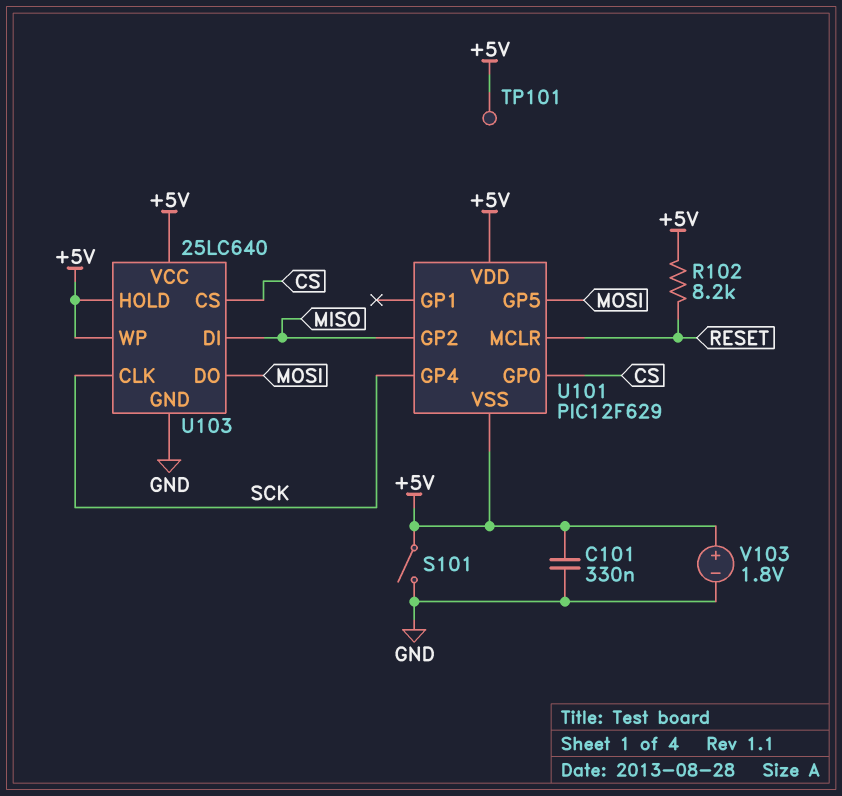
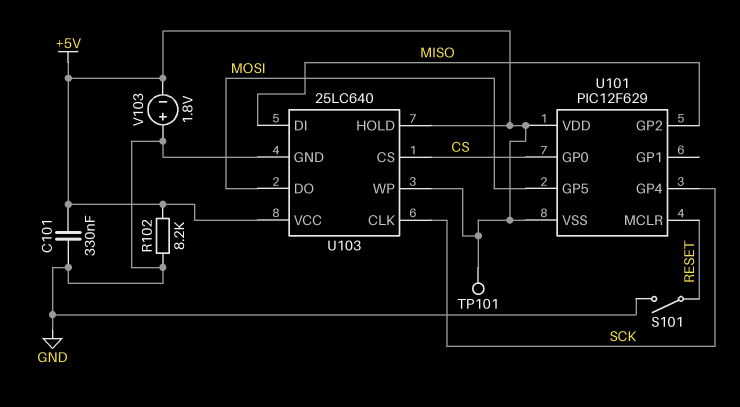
R102: 8.2k (+5V, RESET) -> 8.2k (+5V, GND)
S101: switch (+5V, GND) -> switch (GND, RESET)
V103: 1.8V (plus +5V, minus GND) -> 1.8V (plus GND, minus +5V)

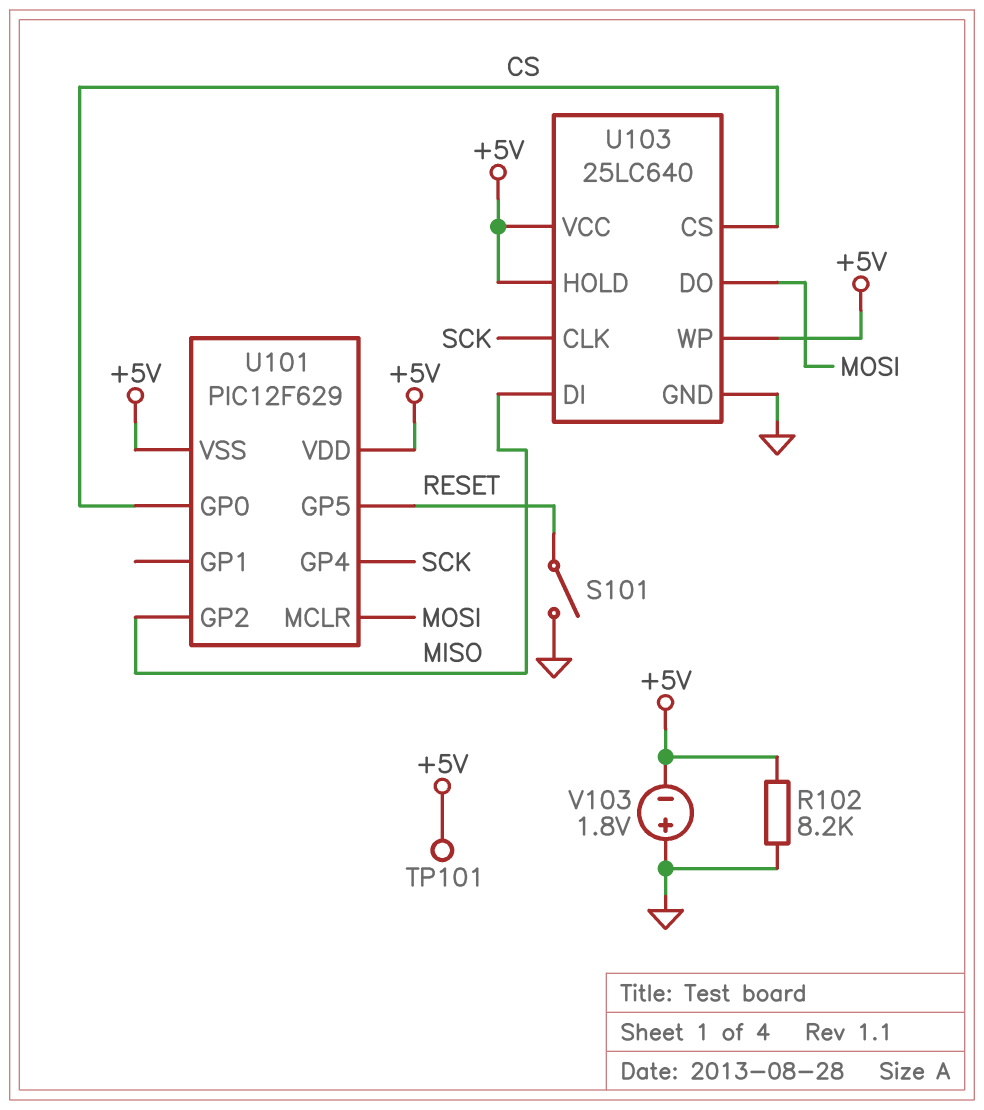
C101: 330nF (+5V, GND) -> none
U101 pin GP5: MOSI -> RESET
U101 pin MCLR: RESET -> MOSI

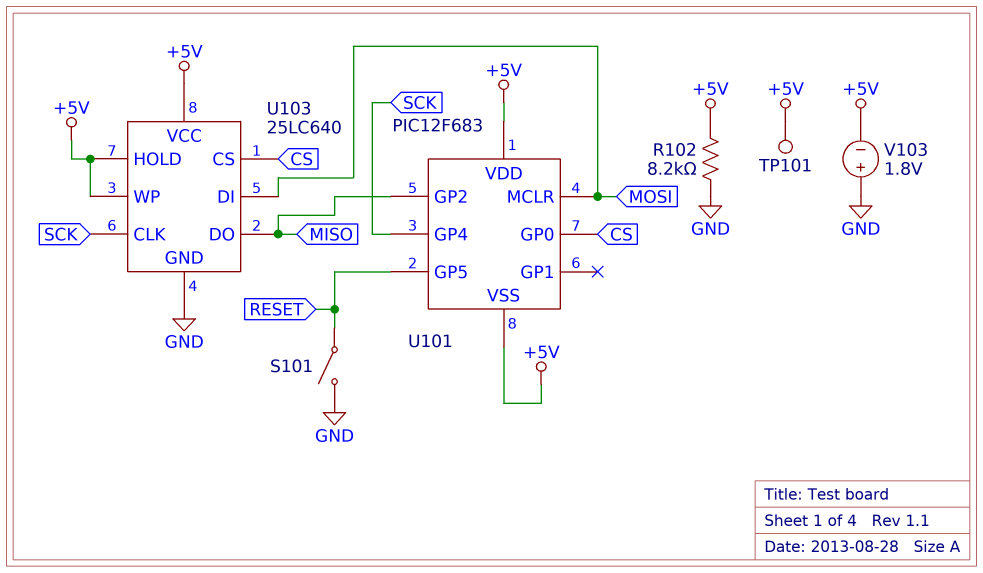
U101: PIC12F629 -> PIC12F683
U103 pin DI: MISO -> MOSI
U103 pin DO: MOSI -> MISO

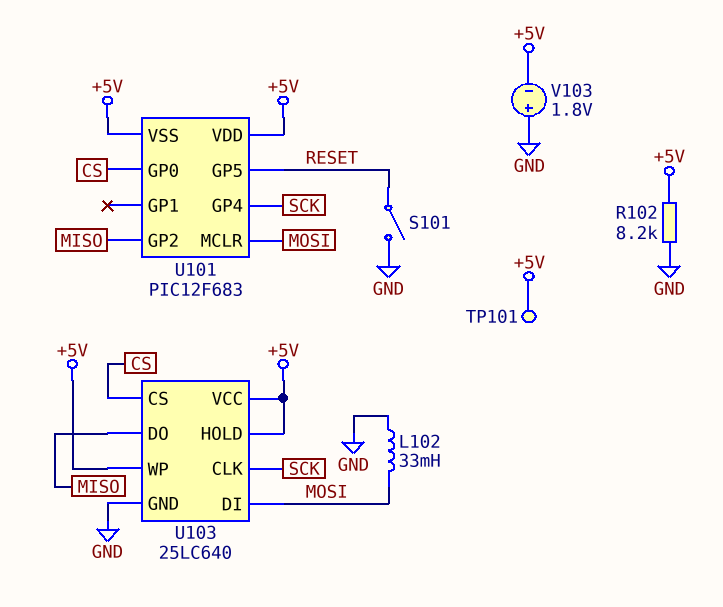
L102: none -> 33mH (GND, MOSI)

